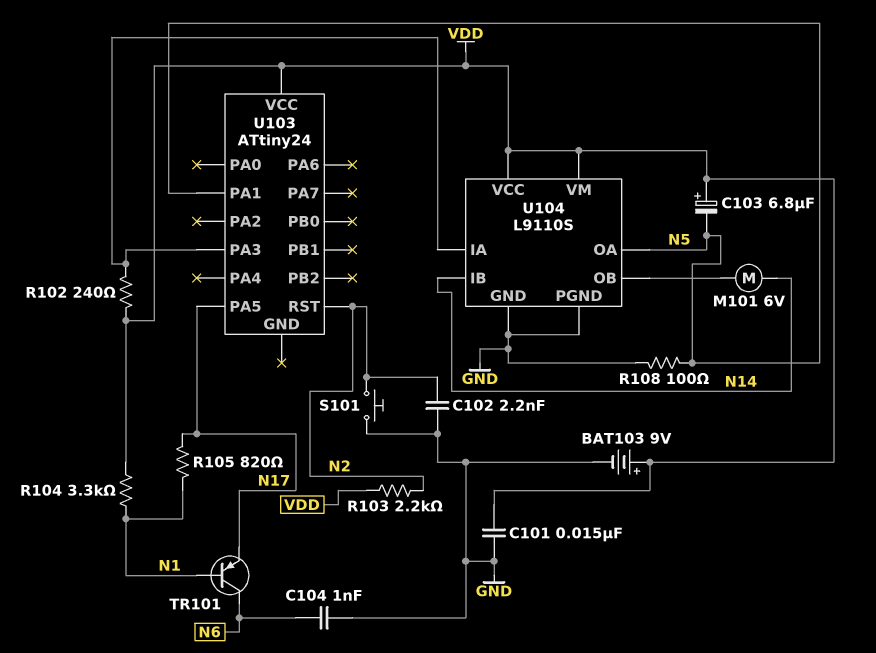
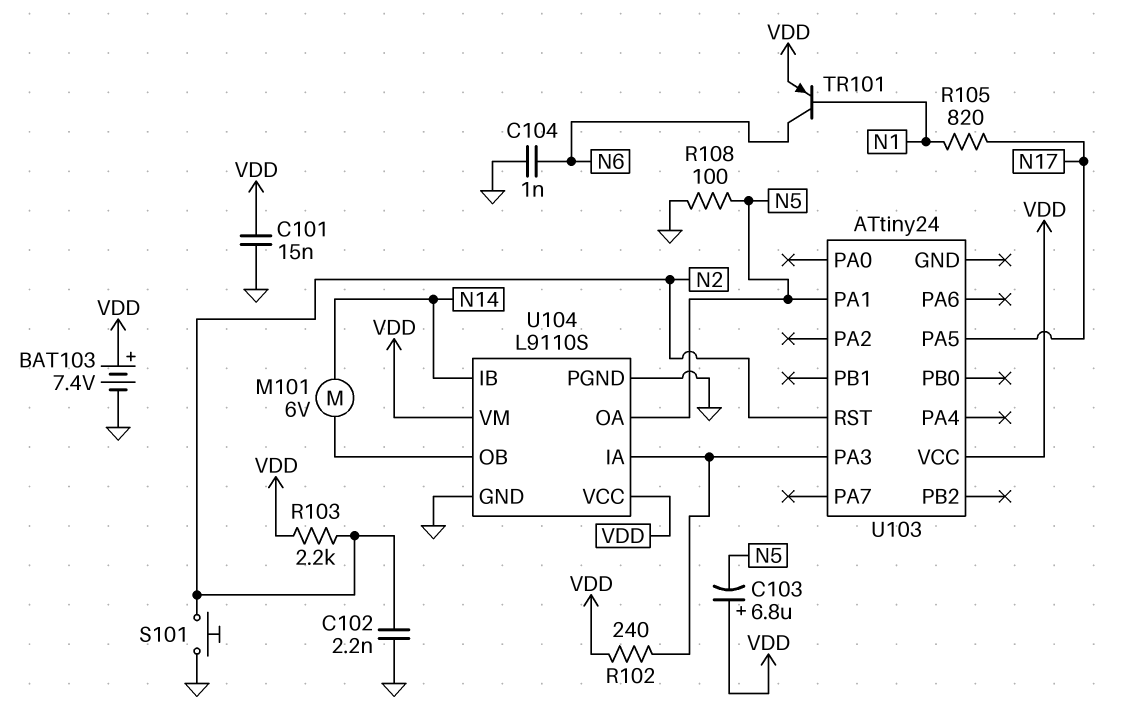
BAT103: 9V (plus VDD, minus GND) -> 7.4V (plus VDD, minus GND)
R104: 3.3k (N1, VDD) -> none
TR101: PNP (B N1, C N6, E N17) -> PNP (B N1, C N6, E VDD)

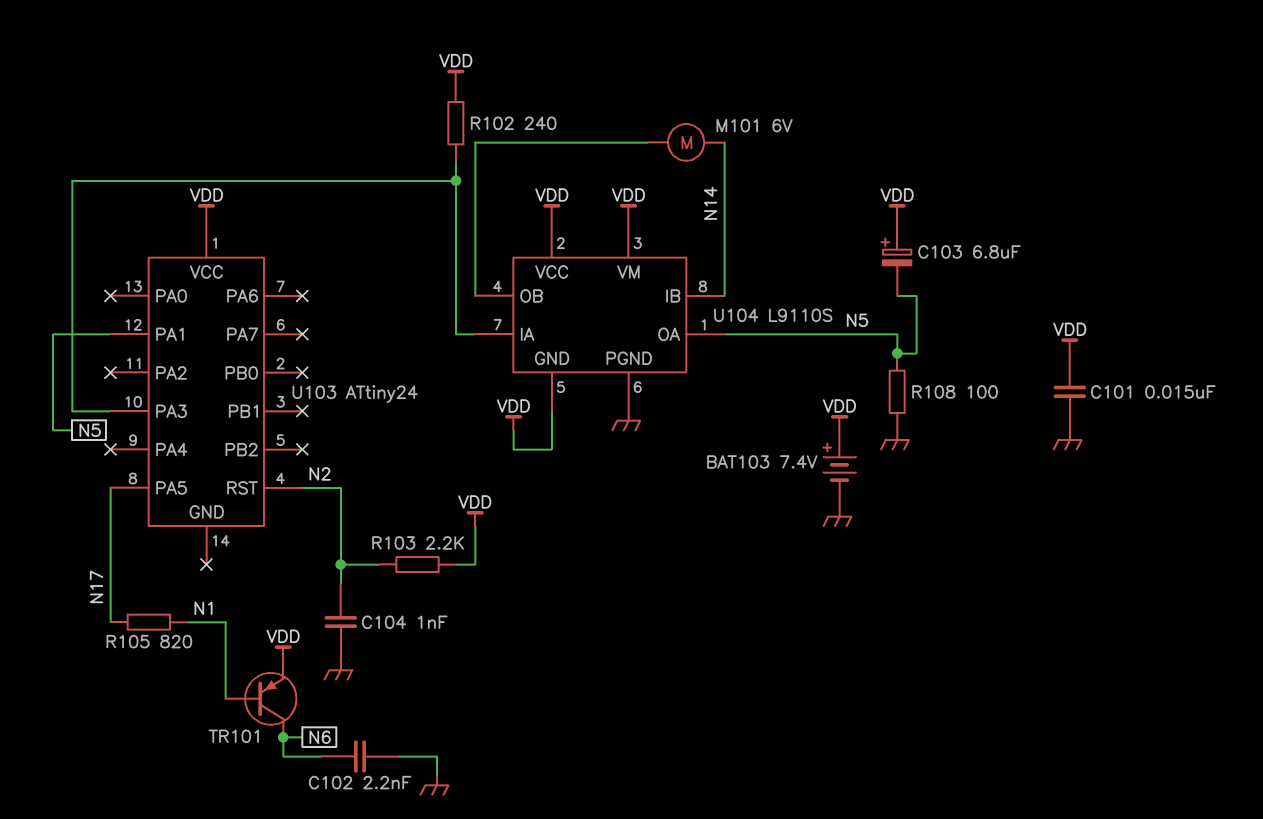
C102: 2.2nF (GND, N2) -> 2.2nF (GND, N6)
C104: 1nF (GND, N6) -> 1nF (GND, N2)
S101: button (GND, N2) -> none
U104 pin GND: GND -> VDD

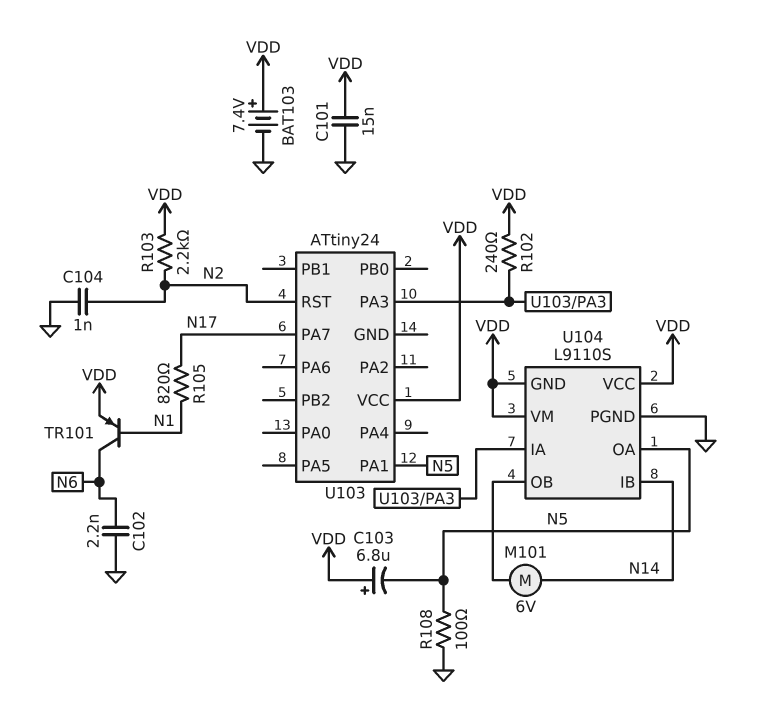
U103 pin PA5: N17 -> none
U103 pin PA7: none -> N17

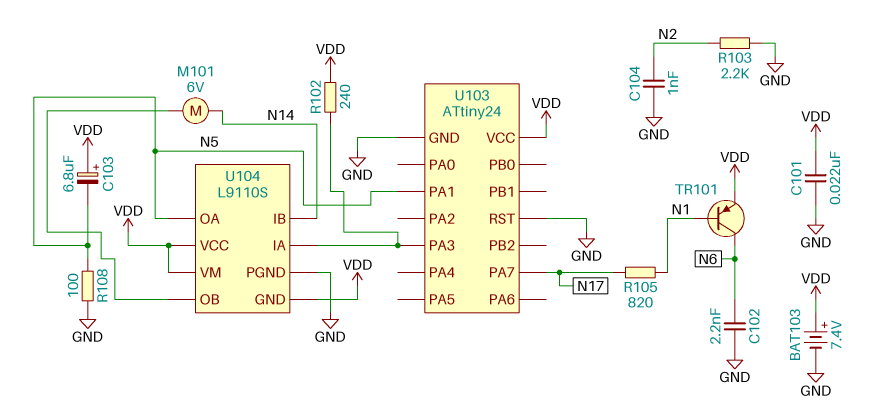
C101: 15nF (GND, VDD) -> 22nF (GND, VDD)
R103: 2.2k (N2, VDD) -> 2.2k (GND, N2)
U103 pin GND: none -> GND
U103 pin RST: N2 -> GND

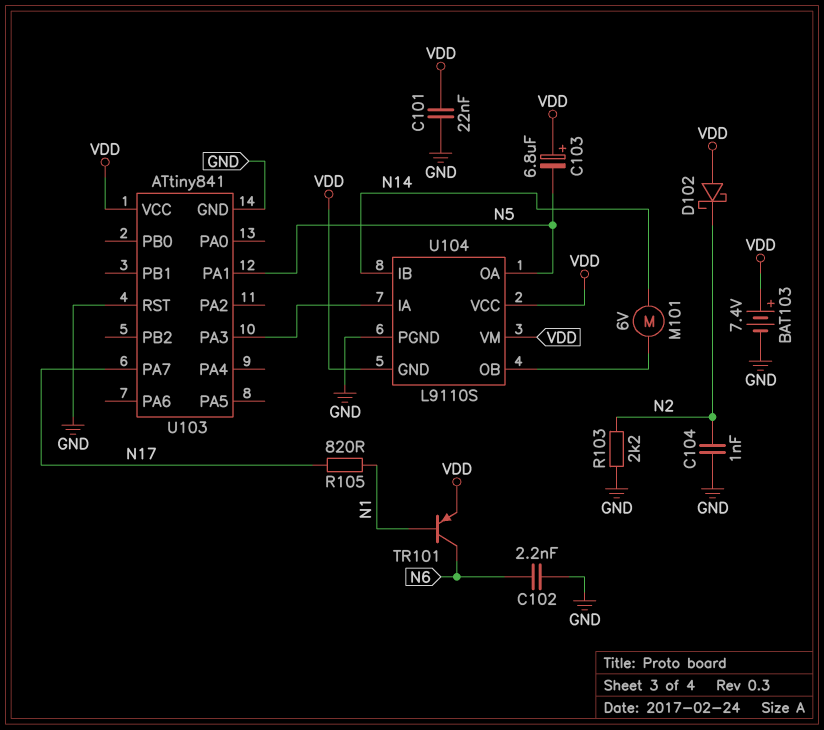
D102: none -> schottky (A VDD, K N2)
R102: 240 (U103/PA3, VDD) -> none
R108: 100 (GND, N5) -> none
U103: ATtiny24 -> ATtiny841

